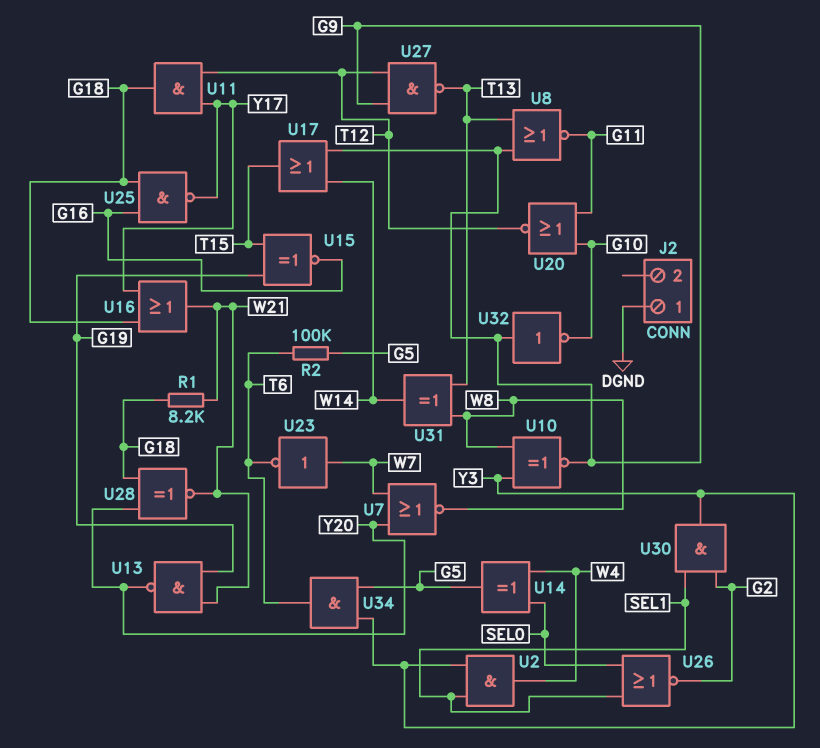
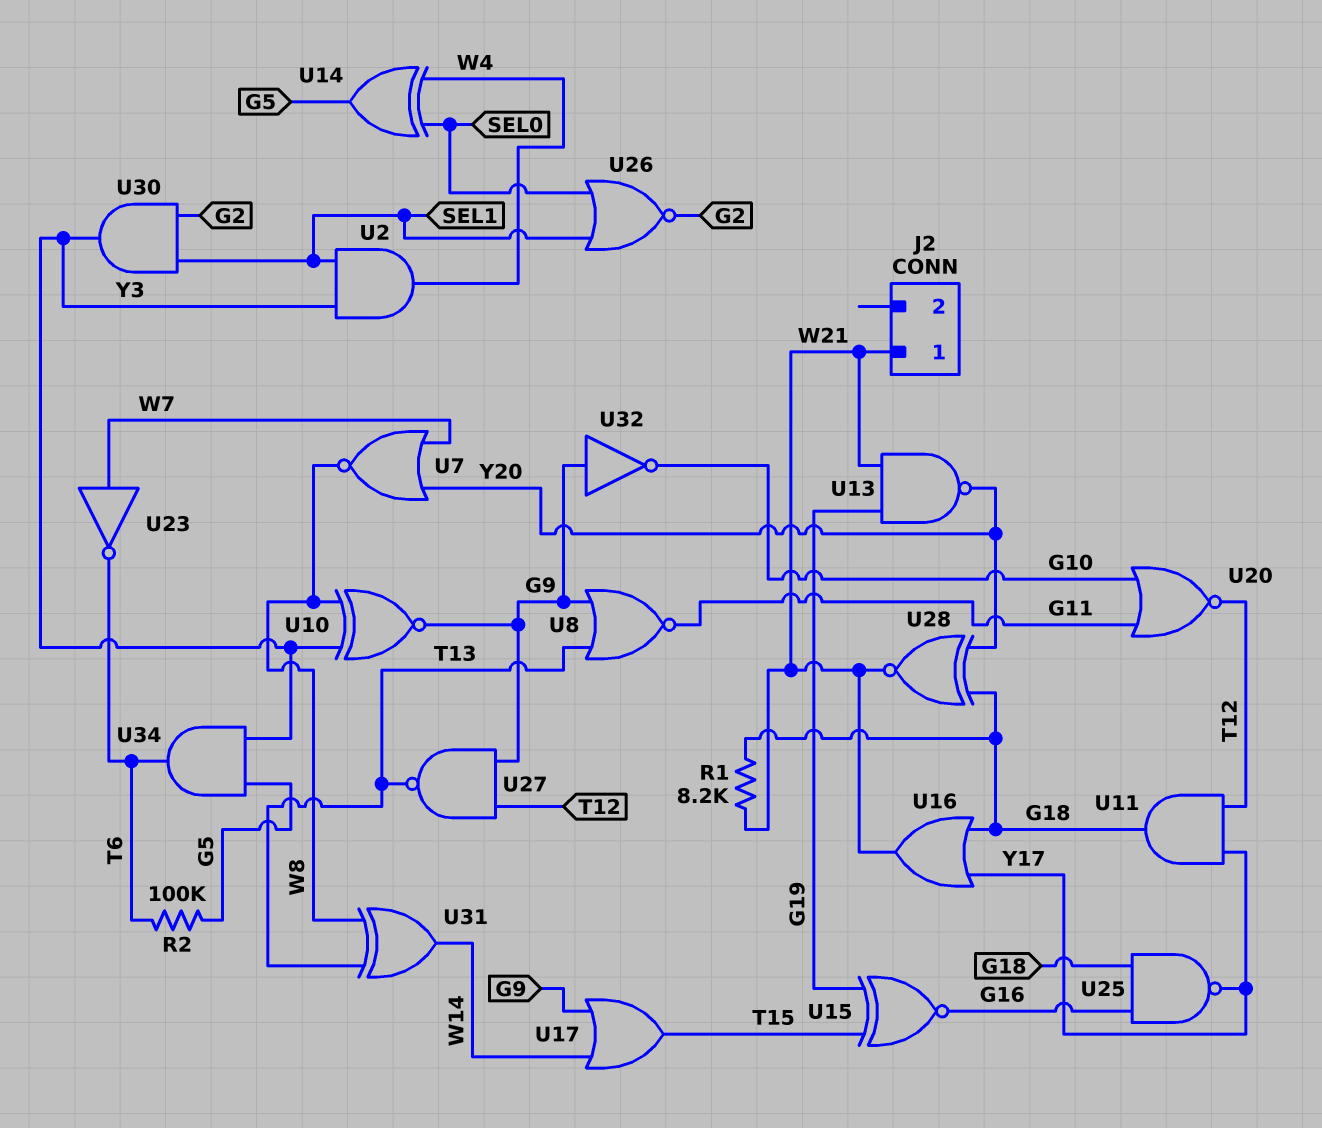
J2 pin 1: DGND -> W21

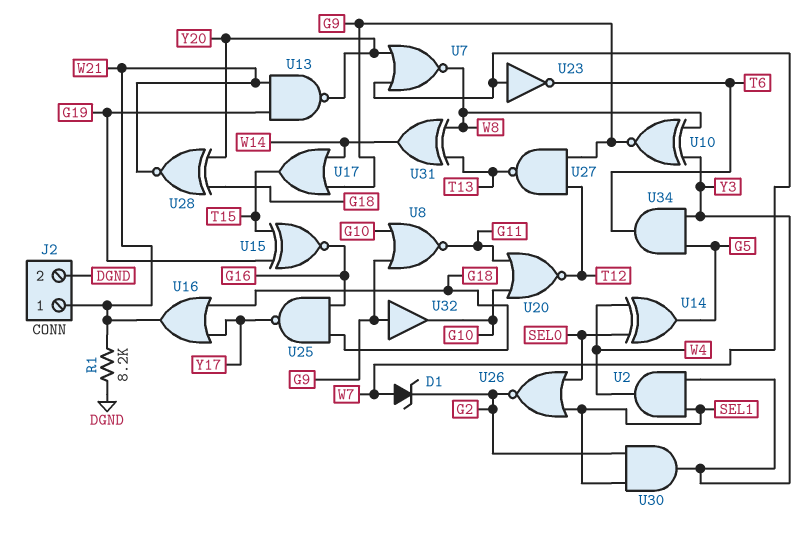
D1: none -> zener (A W7, K G2)
J2 pin 2: none -> DGND
R1: 8.2k (G18, W21) -> 8.2k (DGND, W21)
R2: 100k (G5, T6) -> none
U8: NOR (in G9, in T13, out G11) -> NOR (in G9, in G10, out G11)
U11: AND (in T12, in Y17, out G18) -> none
U32: NOT (in G9, out G10) -> buffer (in G9, out G10)

